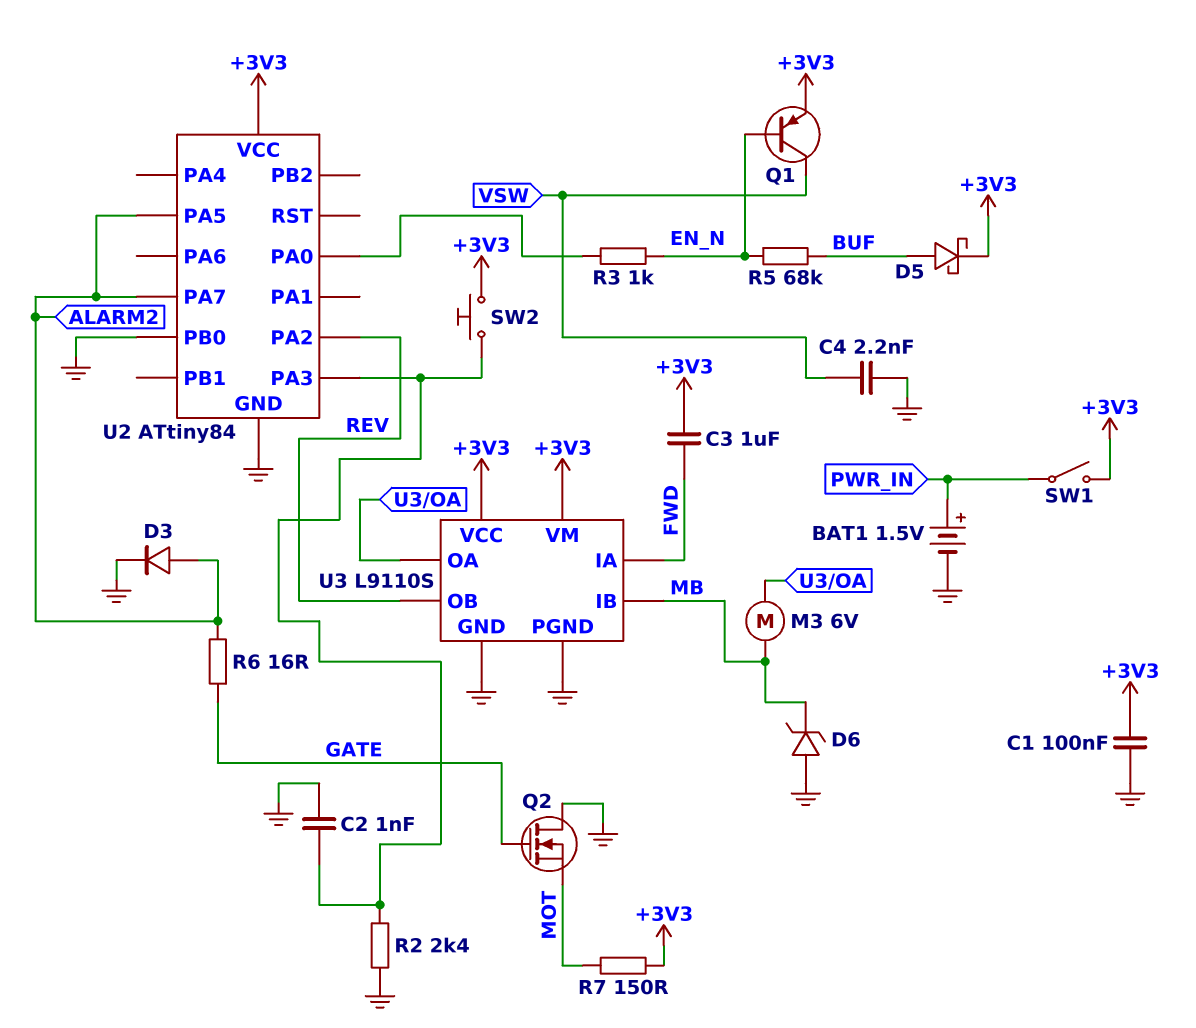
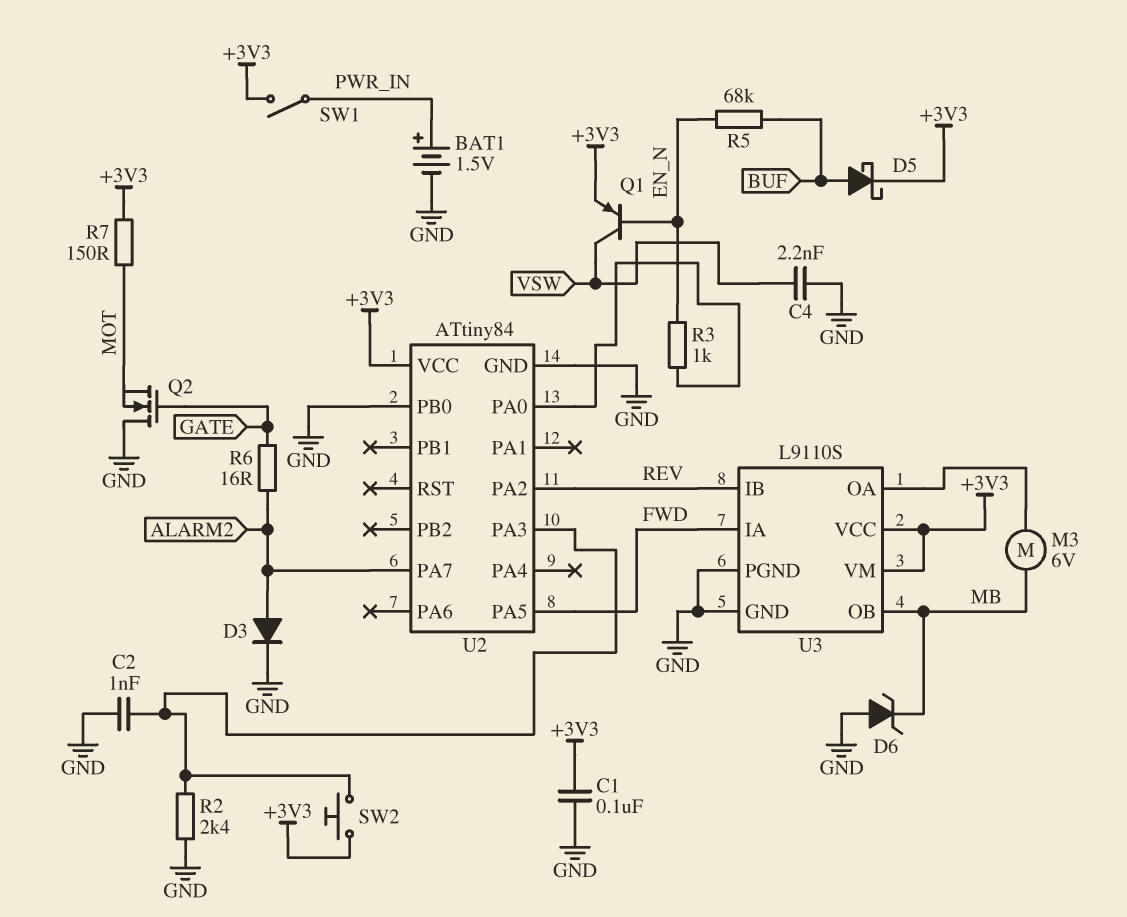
C3: 1uF (+3V3, FWD) -> none
U2 pin PA5: ALARM2 -> FWD
U3 pin IB: MB -> REV
U3 pin OB: REV -> MB

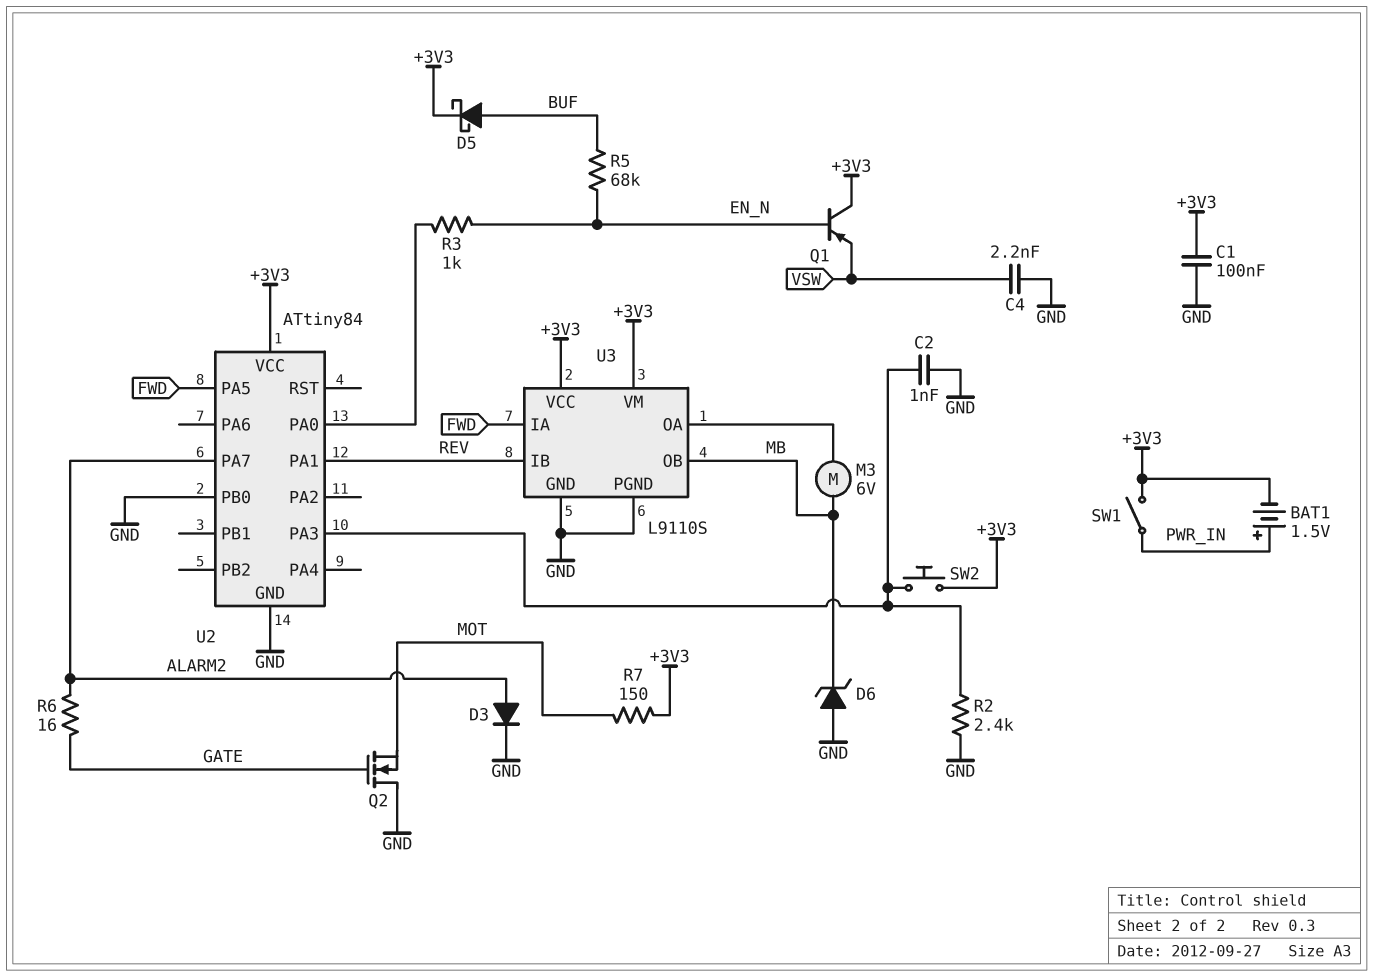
BAT1: 1.5V (plus PWR_IN, minus GND) -> 1.5V (plus PWR_IN, minus +3V3)
Q1: PNP (B EN_N, C VSW, E +3V3) -> PNP (B EN_N, C +3V3, E VSW)
U2 pin PA1: none -> REV
U2 pin PA2: REV -> none

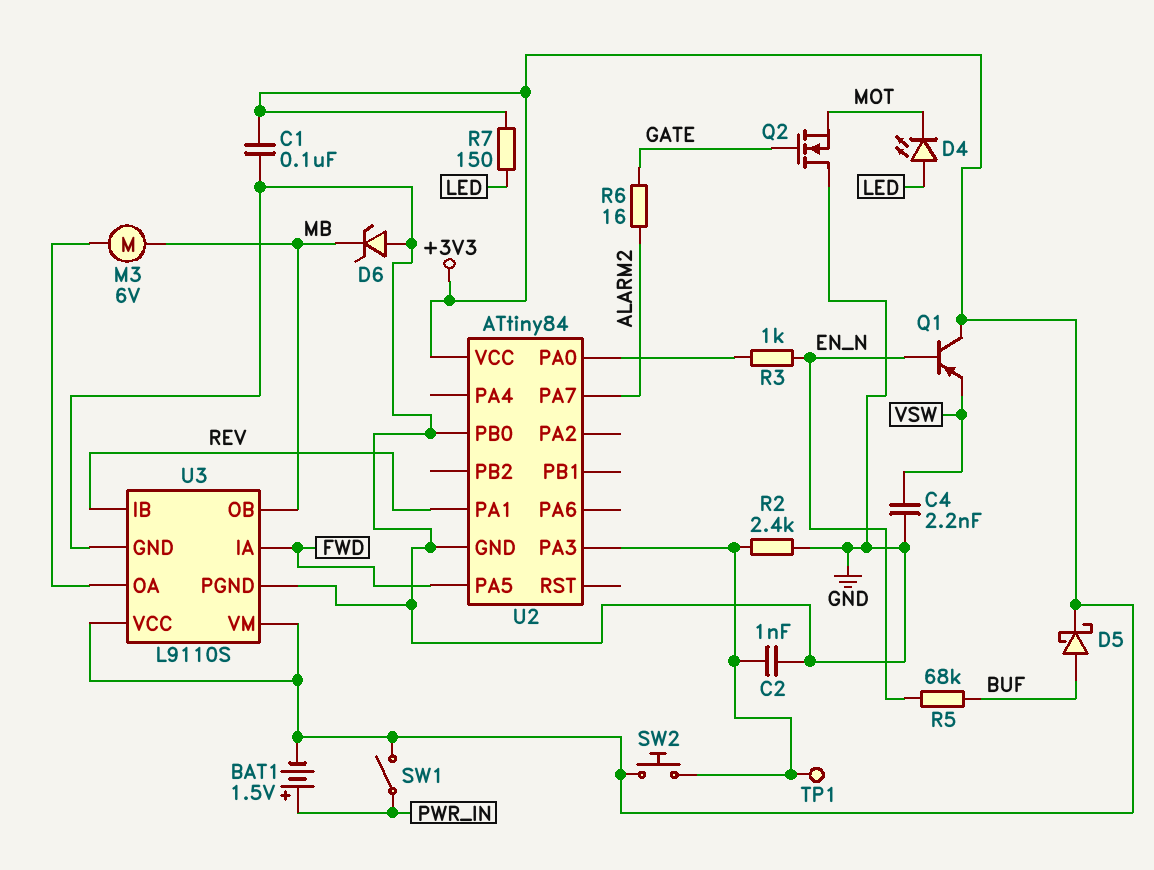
D3: diode (A ALARM2, K GND) -> none
D4: none -> LED (A LED, K MOT)
R7: 150 (+3V3, MOT) -> 150 (+3V3, LED)
TP1: none -> test point (U2/PA3)

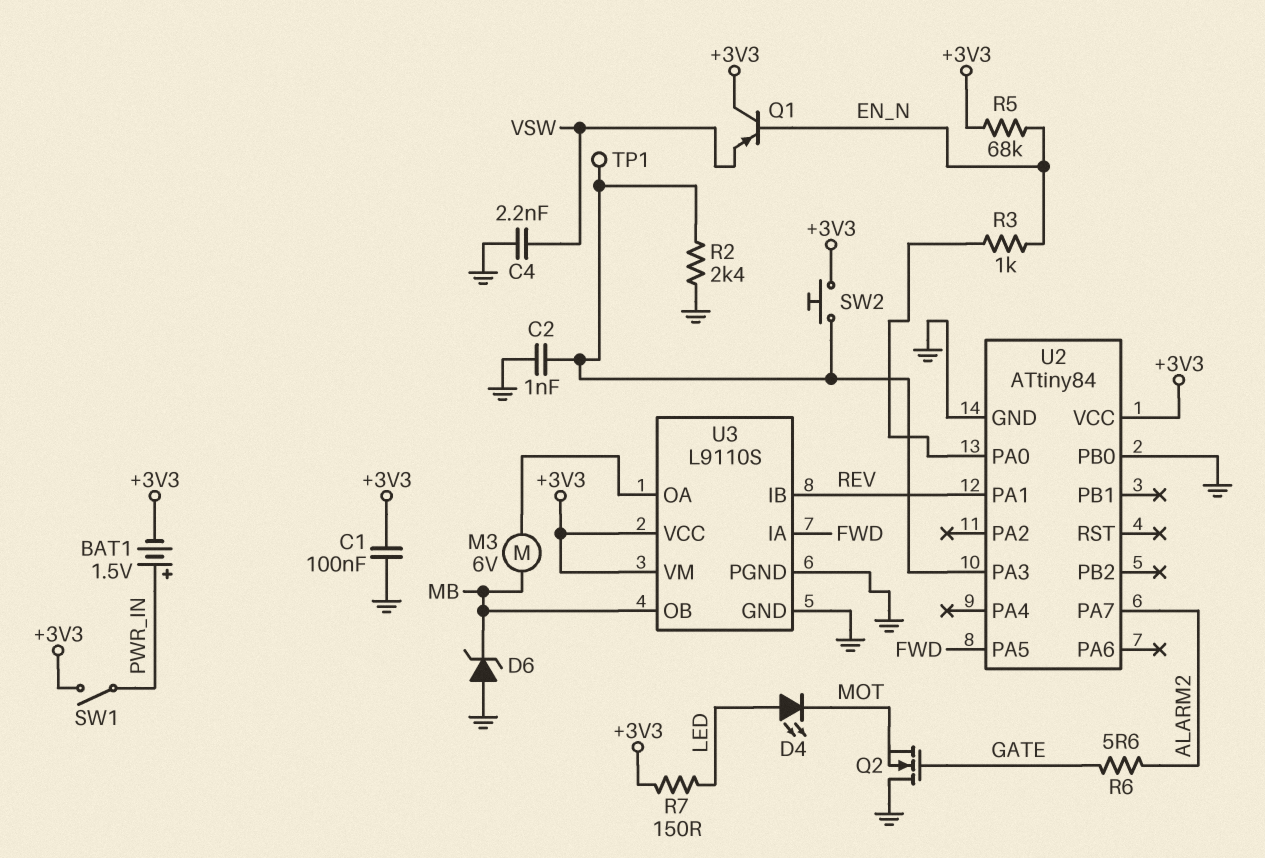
D5: schottky (A BUF, K +3V3) -> none
R5: 68k (BUF, EN_N) -> 68k (+3V3, EN_N)
R6: 16 (ALARM2, GATE) -> 5.6 (ALARM2, GATE)

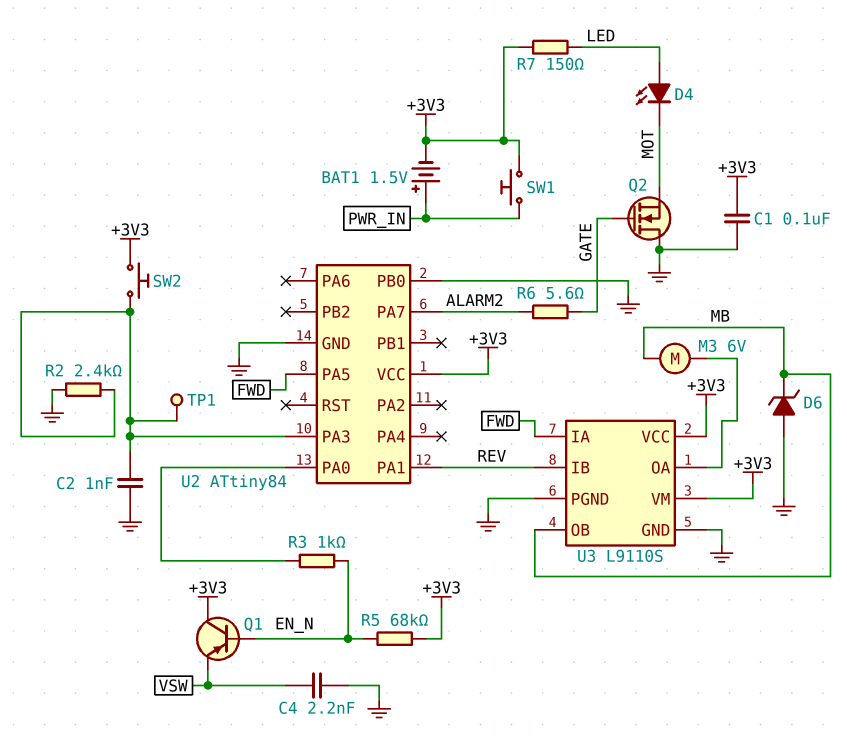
SW1: switch (+3V3, PWR_IN) -> button (+3V3, PWR_IN)

